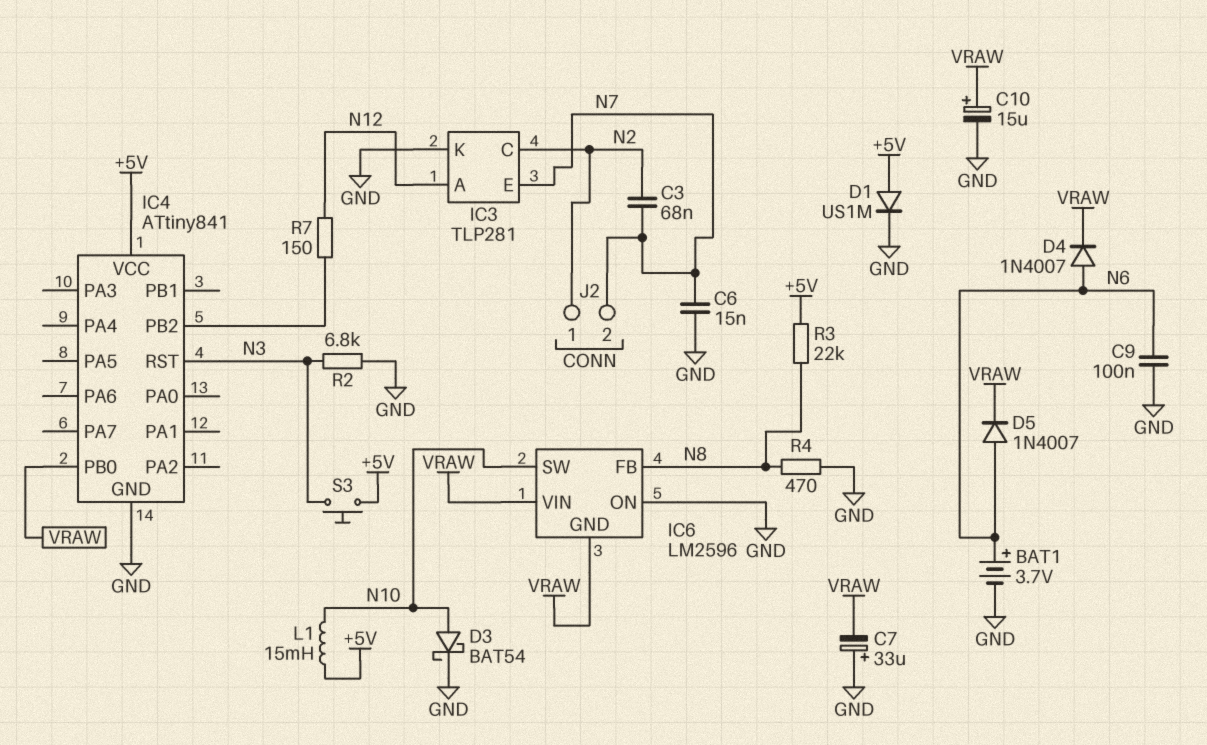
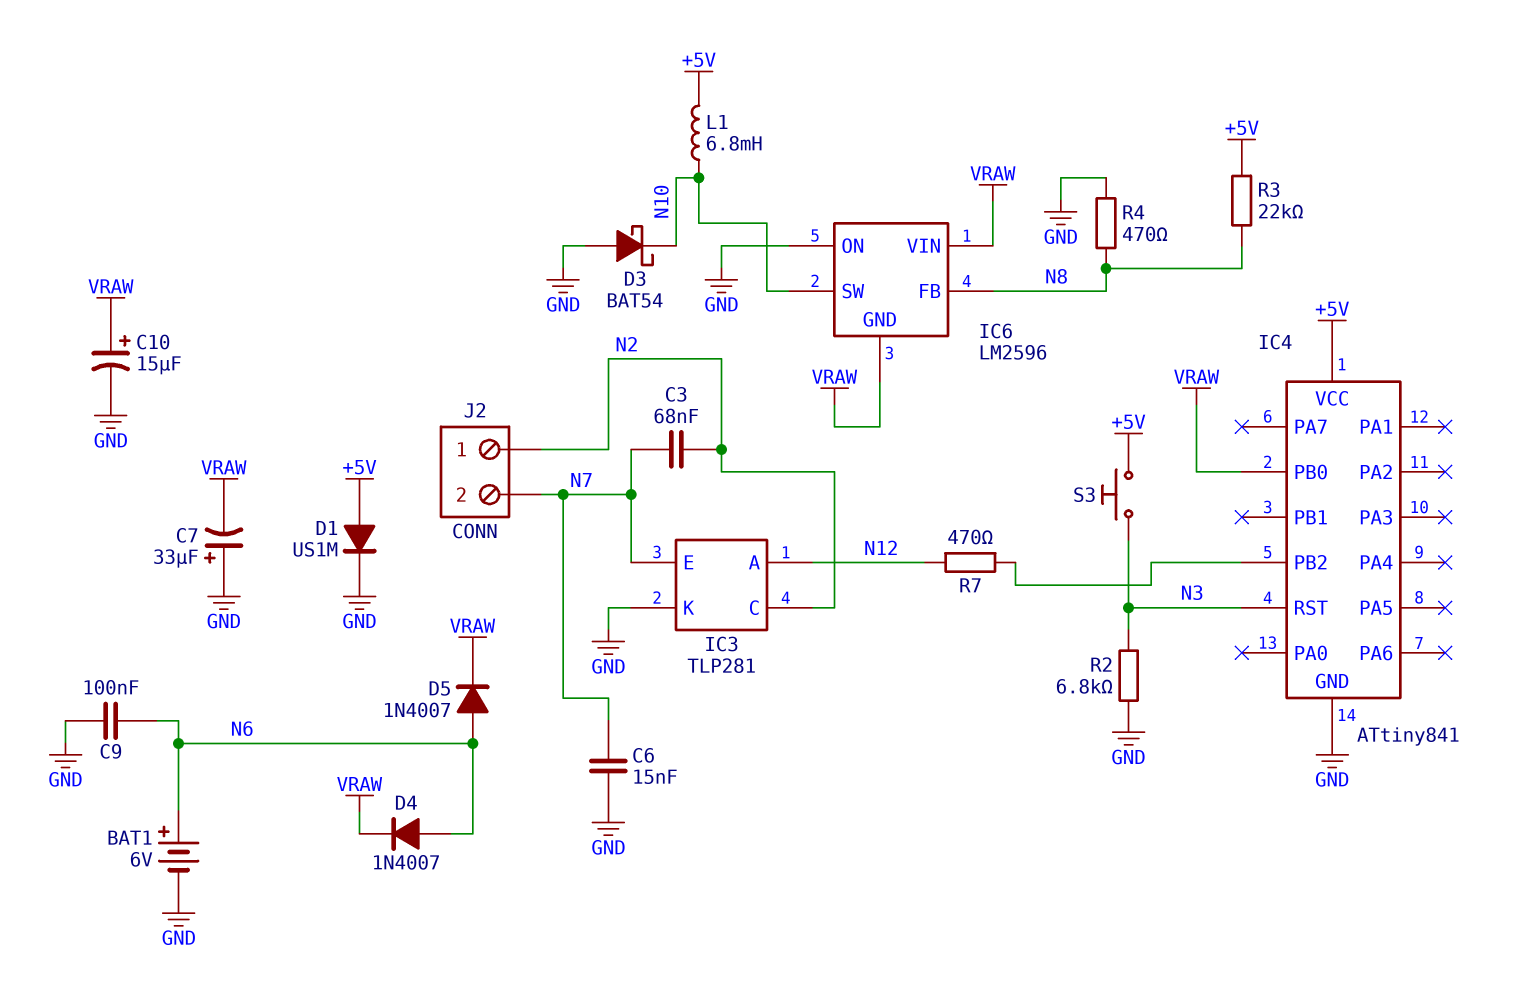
BAT1: 3.7V (plus N6, minus GND) -> 6V (plus N6, minus GND)
D3: schottky BAT54 (A N10, K GND) -> schottky BAT54 (A GND, K N10)
L1: 15mH (+5V, N10) -> 6.8mH (+5V, N10)
R7: 150 (IC4/PB2, N12) -> 470 (IC4/PB2, N12)

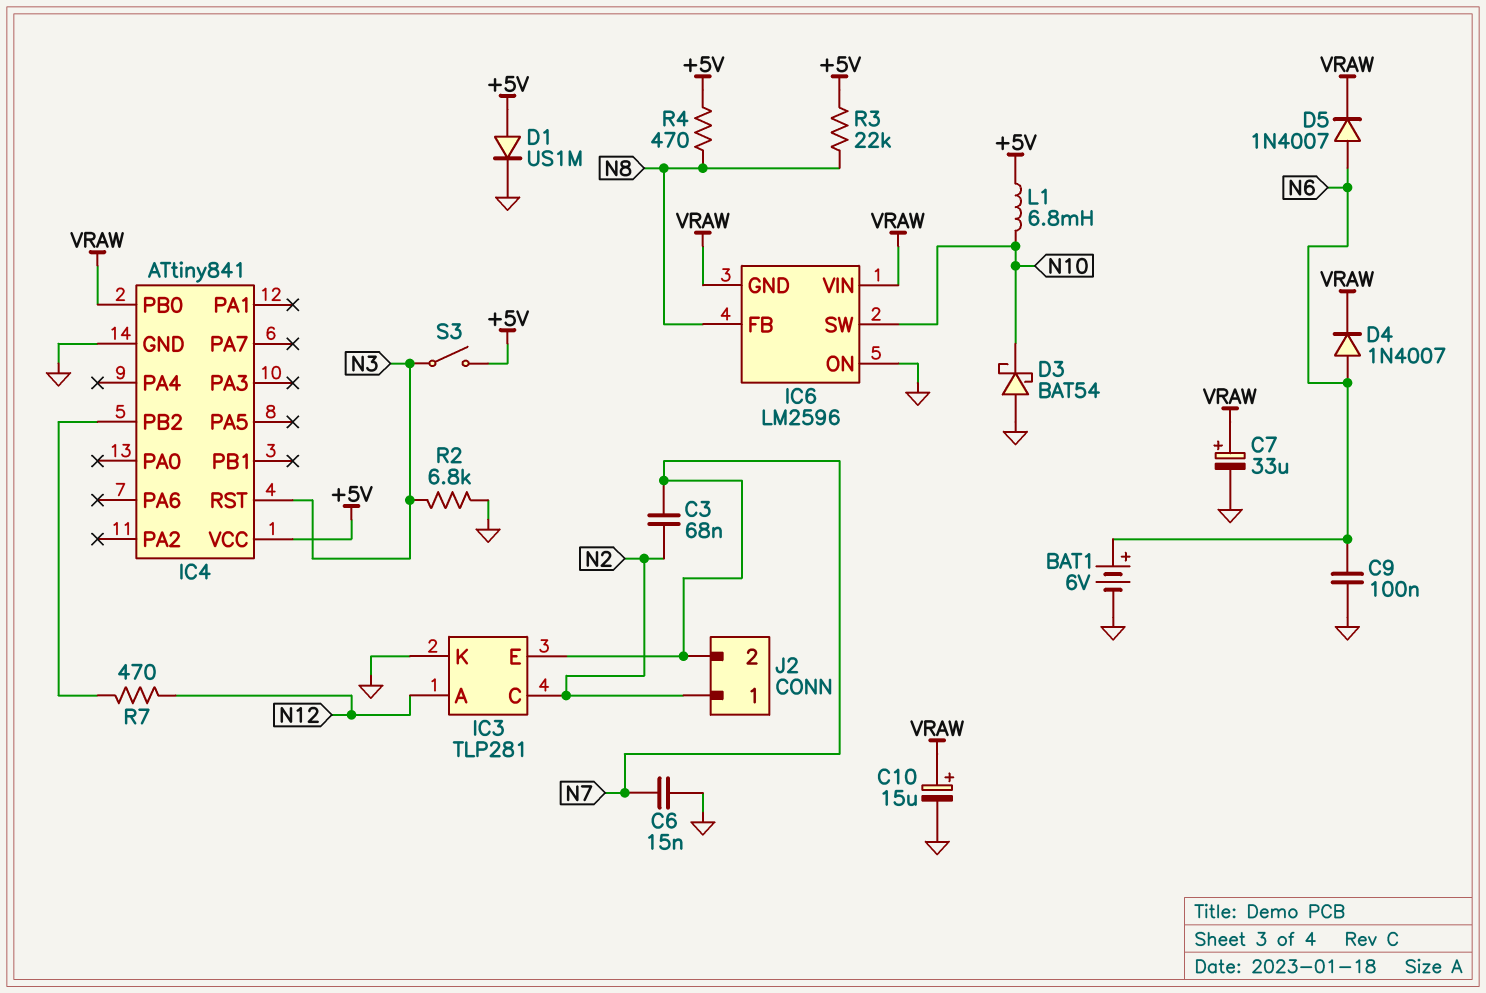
C7: 33uF (plus GND, minus VRAW) -> 33uF (plus VRAW, minus GND)
R4: 470 (GND, N8) -> 470 (+5V, N8)
S3: button (+5V, N3) -> switch (+5V, N3)

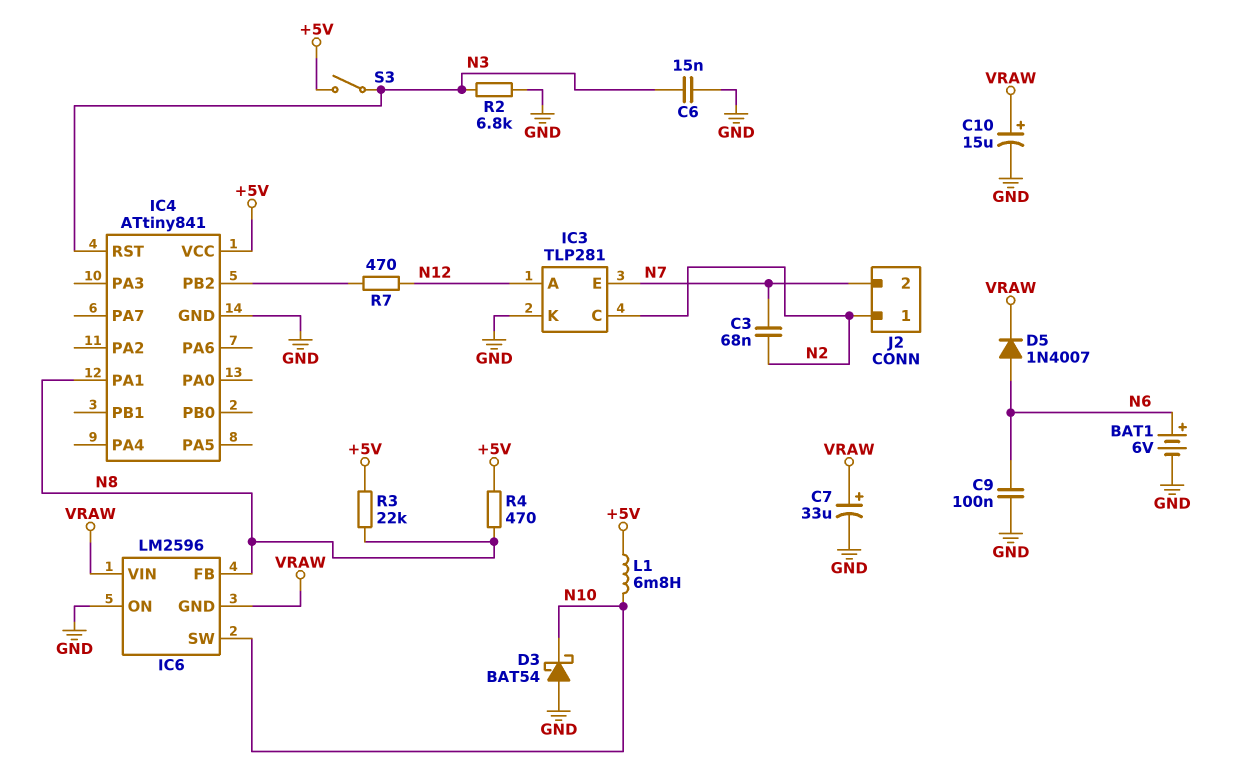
C6: 15nF (GND, N7) -> 15nF (GND, N3)
D1: diode US1M (A +5V, K GND) -> none
D4: diode 1N4007 (A N6, K VRAW) -> none
IC4 pin PA1: none -> N8
IC4 pin PB0: VRAW -> none

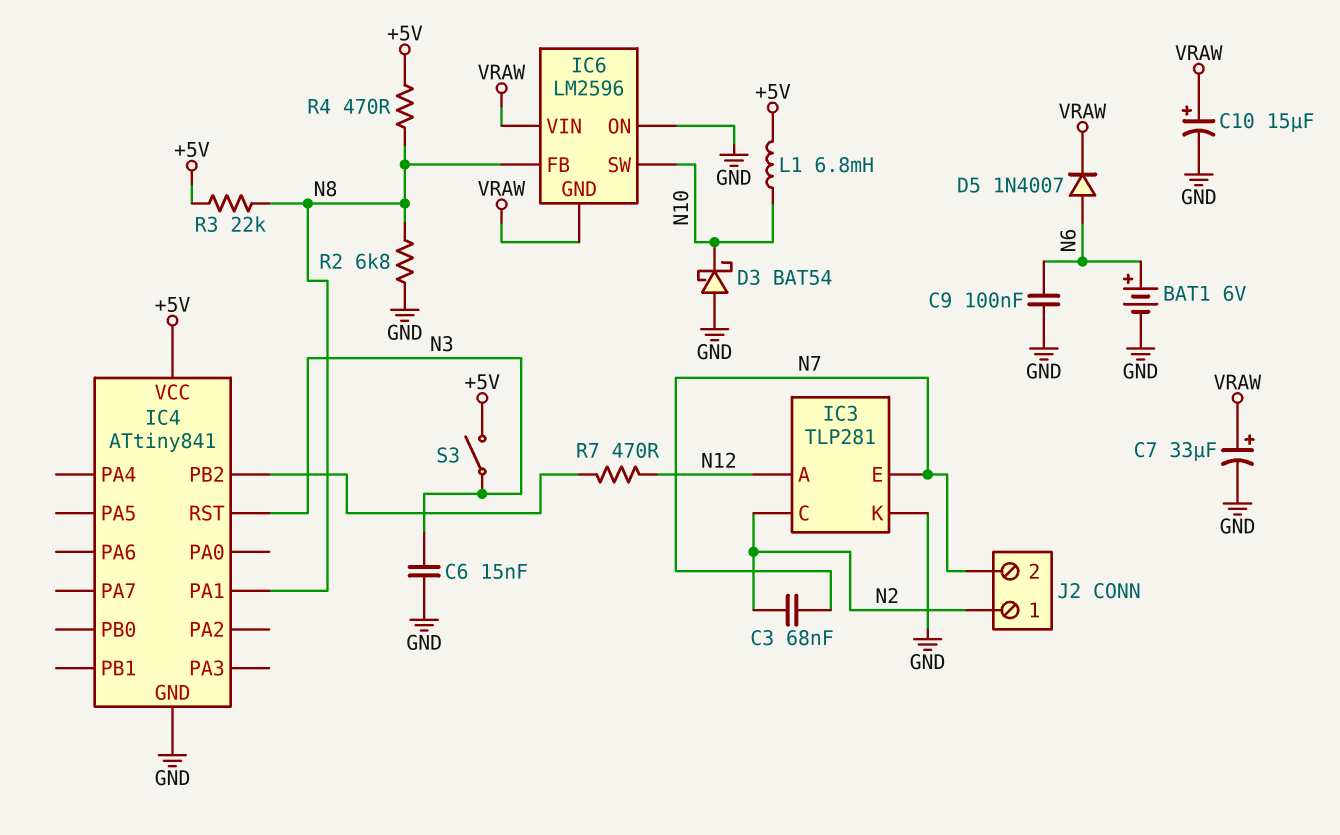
R2: 6.8k (GND, N3) -> 6.8k (GND, N8)

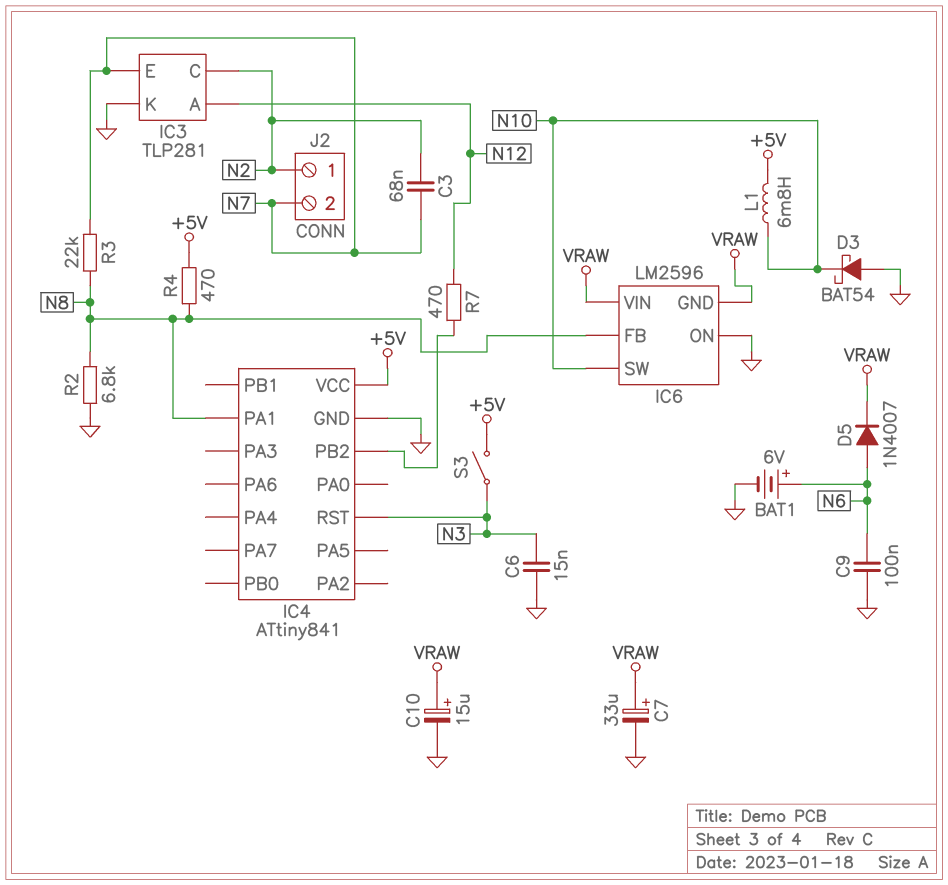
R3: 22k (+5V, N8) -> 22k (N7, N8)

